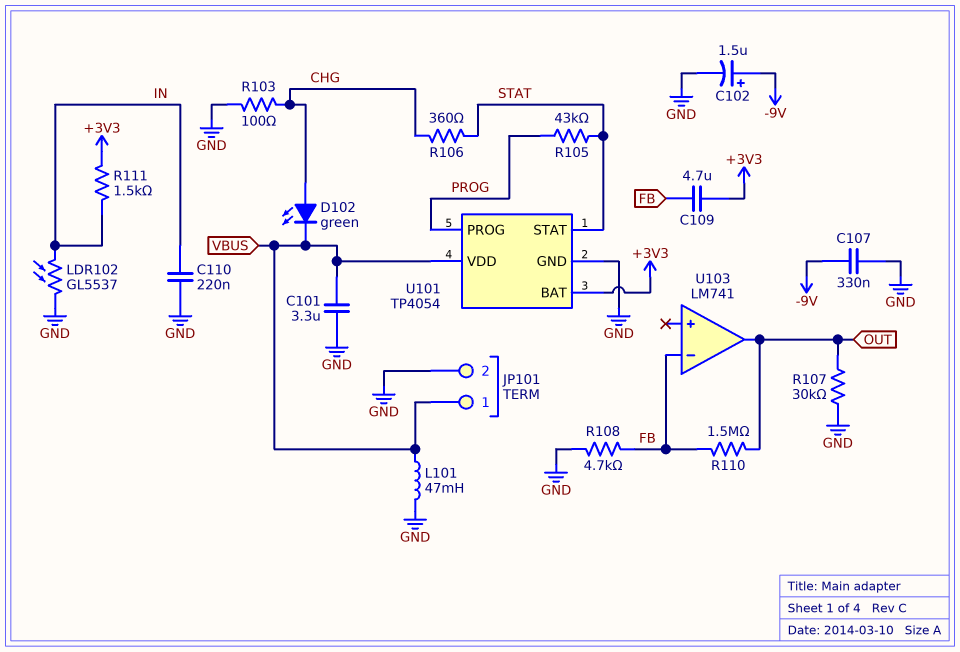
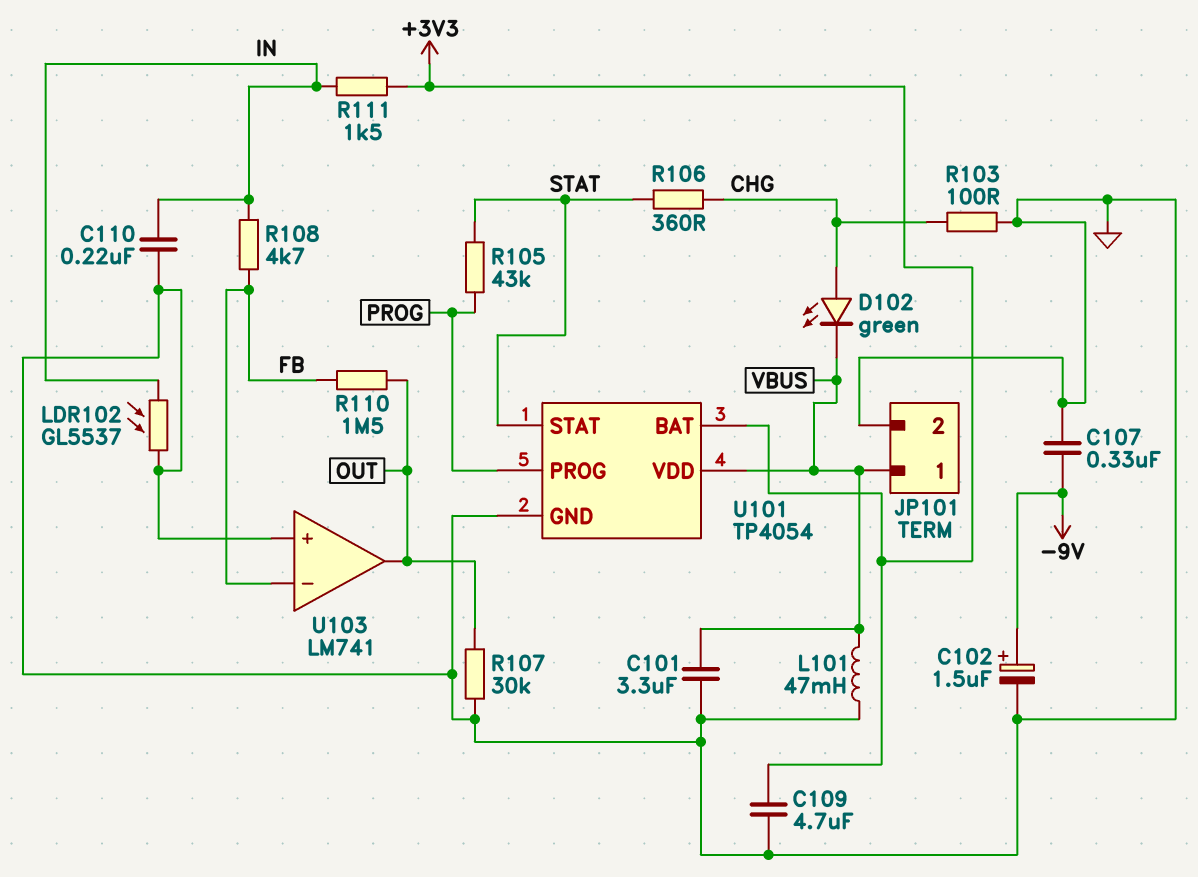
C109: 4.7uF (+3V3, FB) -> 4.7uF (+3V3, GND)
R108: 4.7k (FB, GND) -> 4.7k (FB, IN)
U103 pin in+: none -> GND

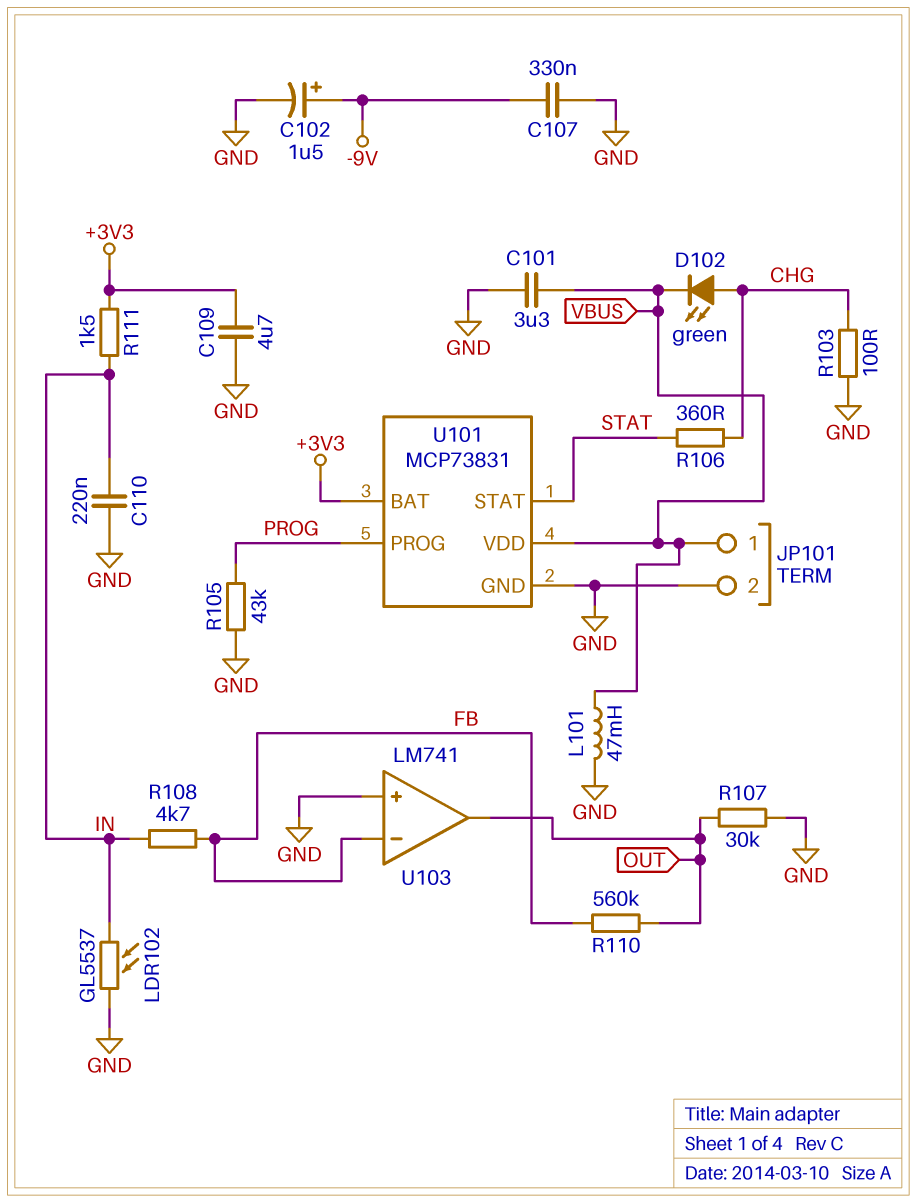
R105: 43k (PROG, STAT) -> 43k (GND, PROG)
R110: 1.5M (FB, OUT) -> 560k (FB, OUT)
U101: TP4054 -> MCP73831

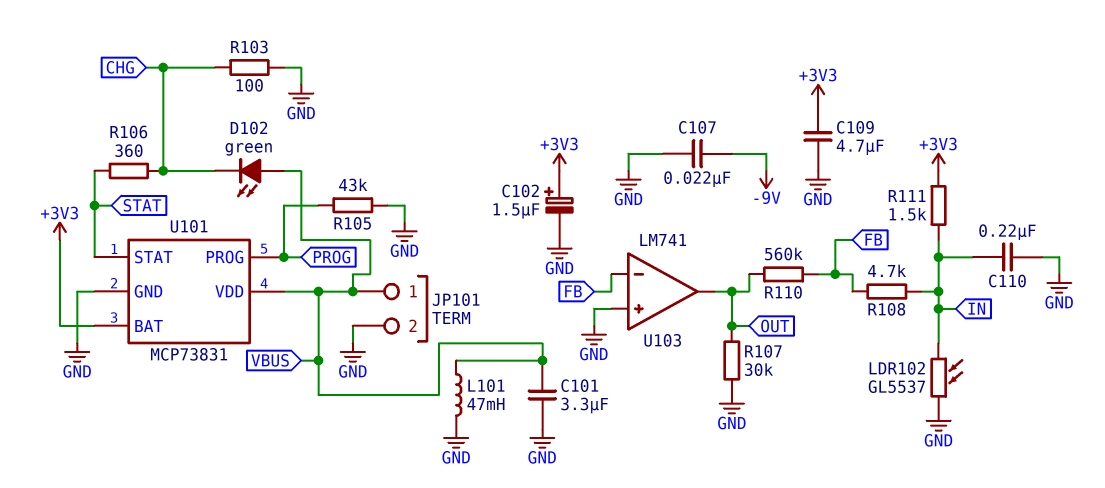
C102: 1.5uF (plus -9V, minus GND) -> 1.5uF (plus +3V3, minus GND)
C107: 330nF (-9V, GND) -> 22nF (-9V, GND)
D102: LED green (A CHG, K VBUS) -> LED green (A VBUS, K CHG)

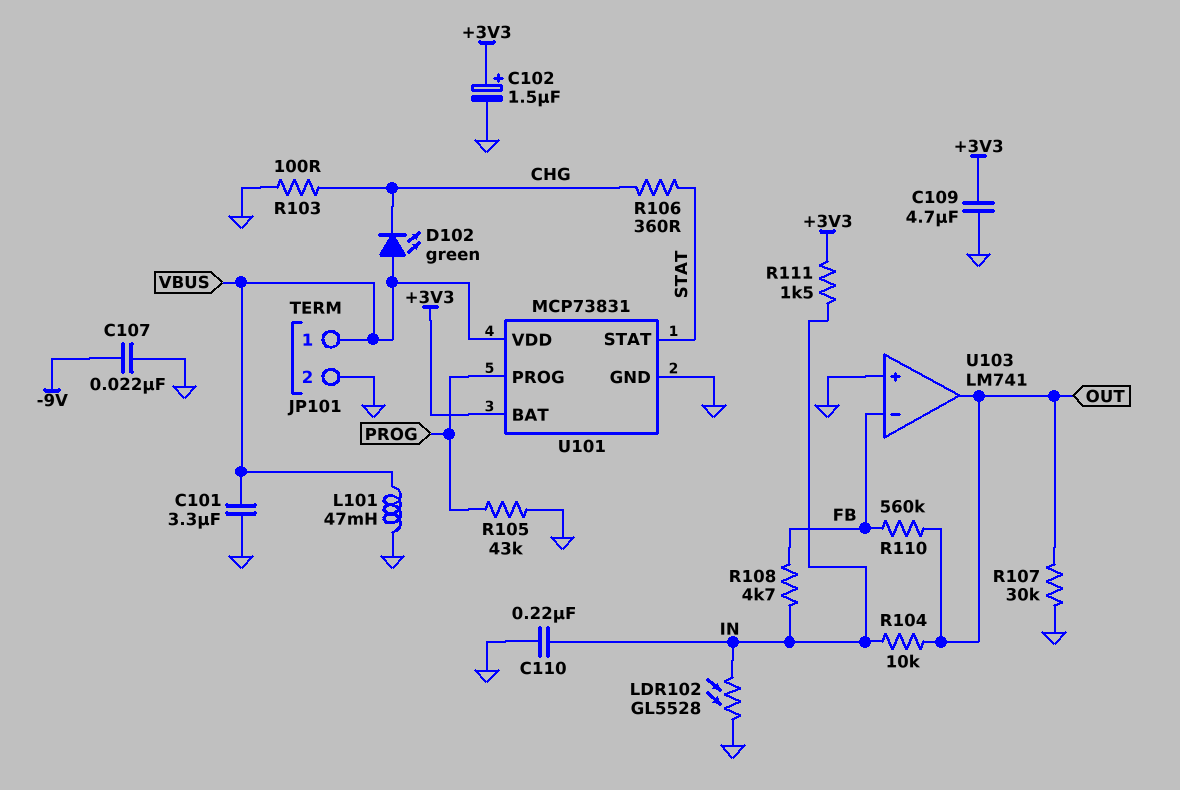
LDR102: GL5537 (GND, IN) -> GL5528 (GND, IN)
R104: none -> 10k (IN, OUT)

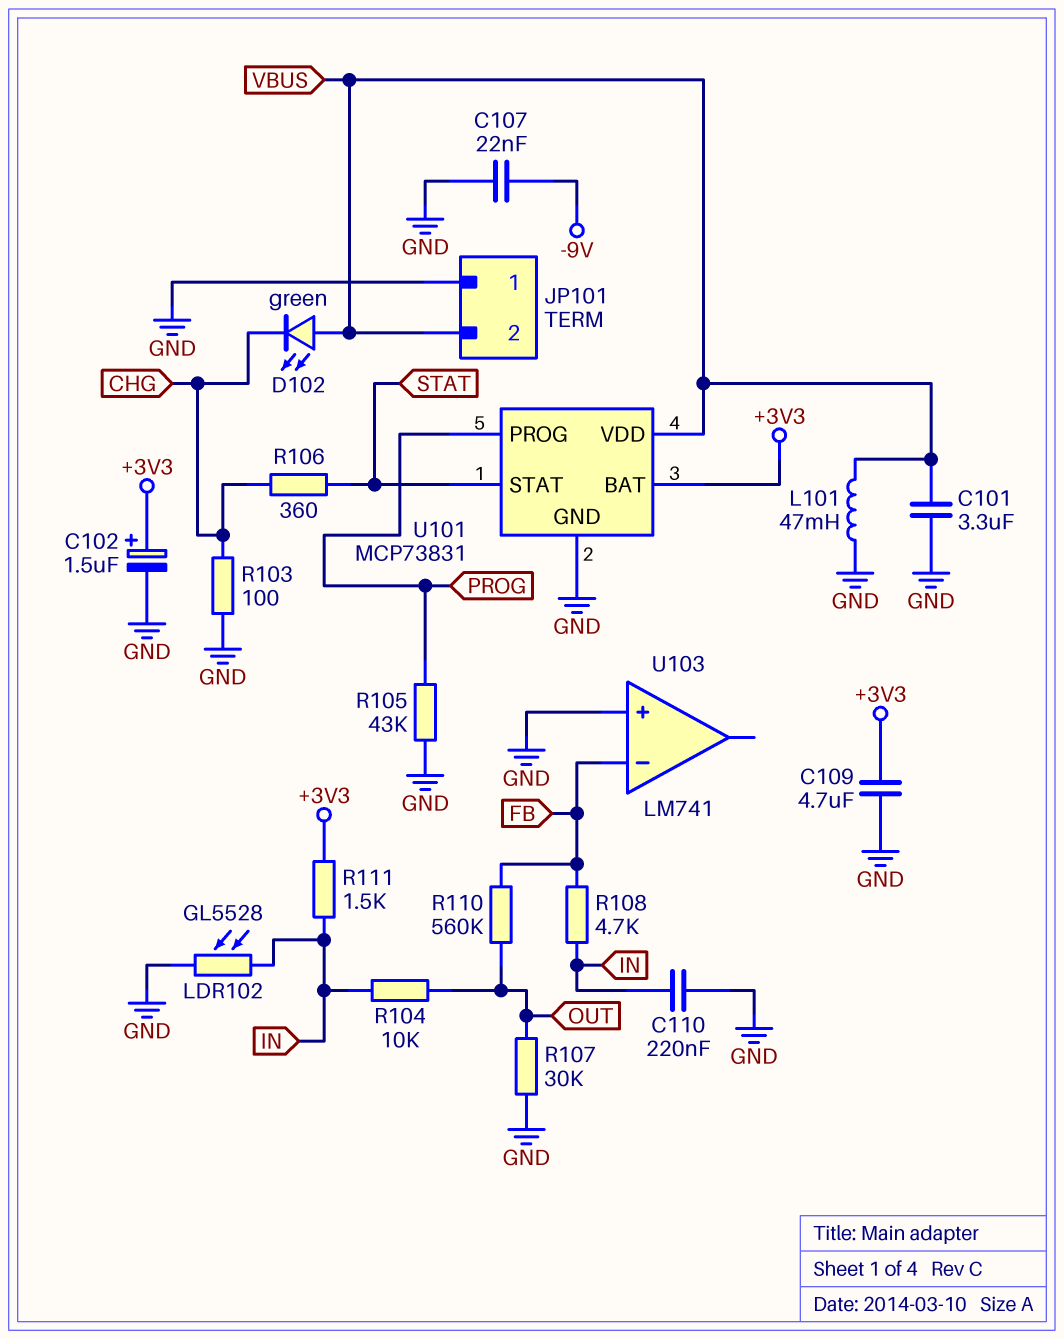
JP101 pin 1: VBUS -> GND
JP101 pin 2: GND -> VBUS
U103 pin out: OUT -> none

